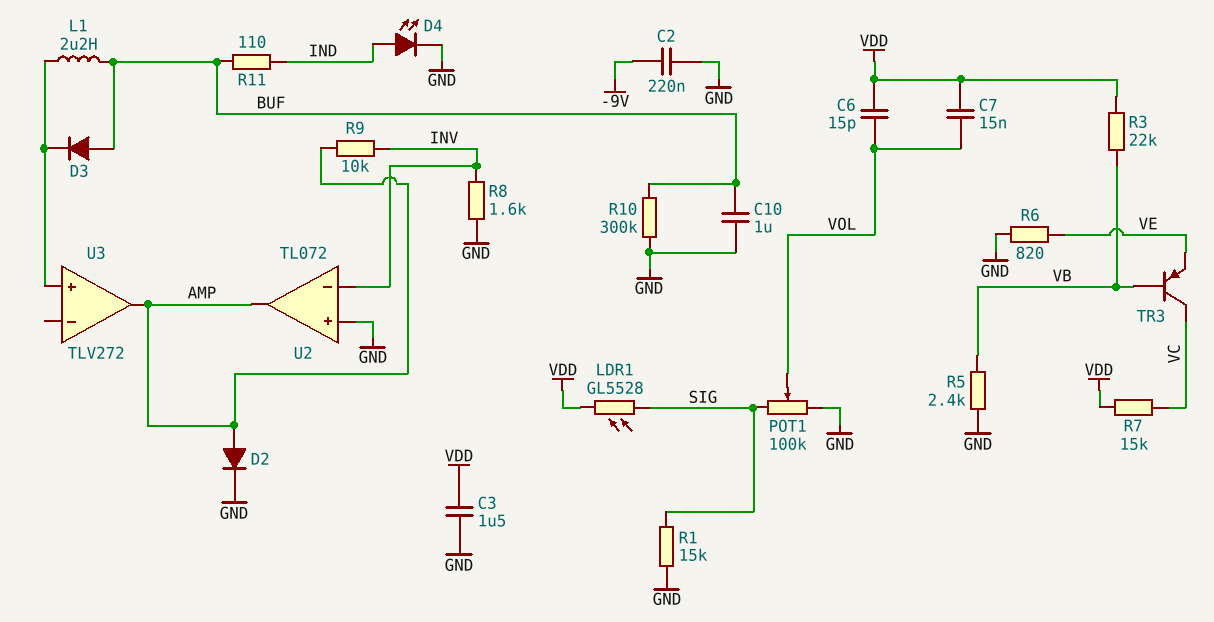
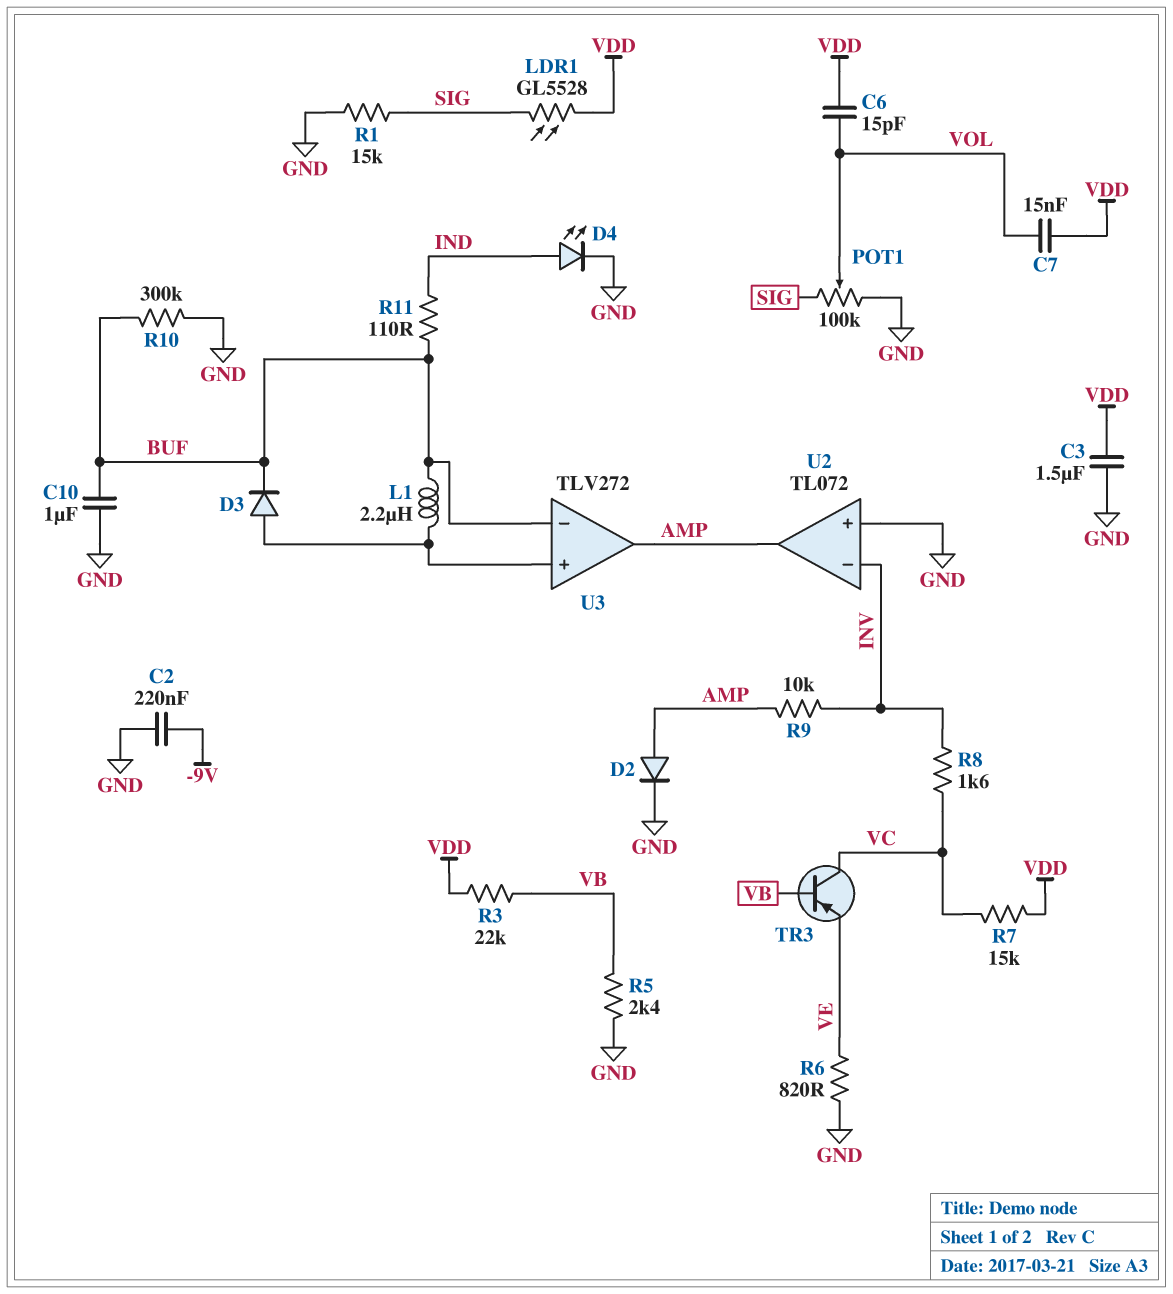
D3: diode (A BUF, K U3/in+) -> diode (A U3/in+, K BUF)
R8: 1.6k (GND, INV) -> 1.6k (INV, VC)
U3 pin in-: none -> BUF

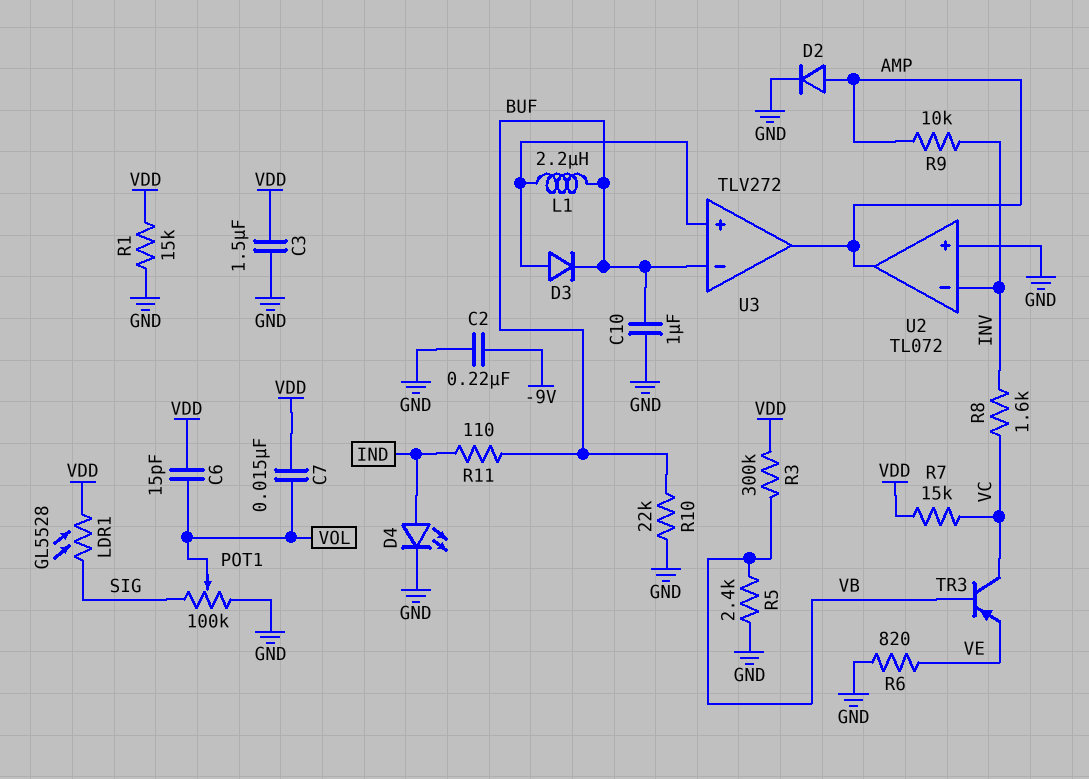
R1: 15k (GND, SIG) -> 15k (GND, VDD)
R3: 22k (VB, VDD) -> 300k (VB, VDD)
R10: 300k (BUF, GND) -> 22k (BUF, GND)

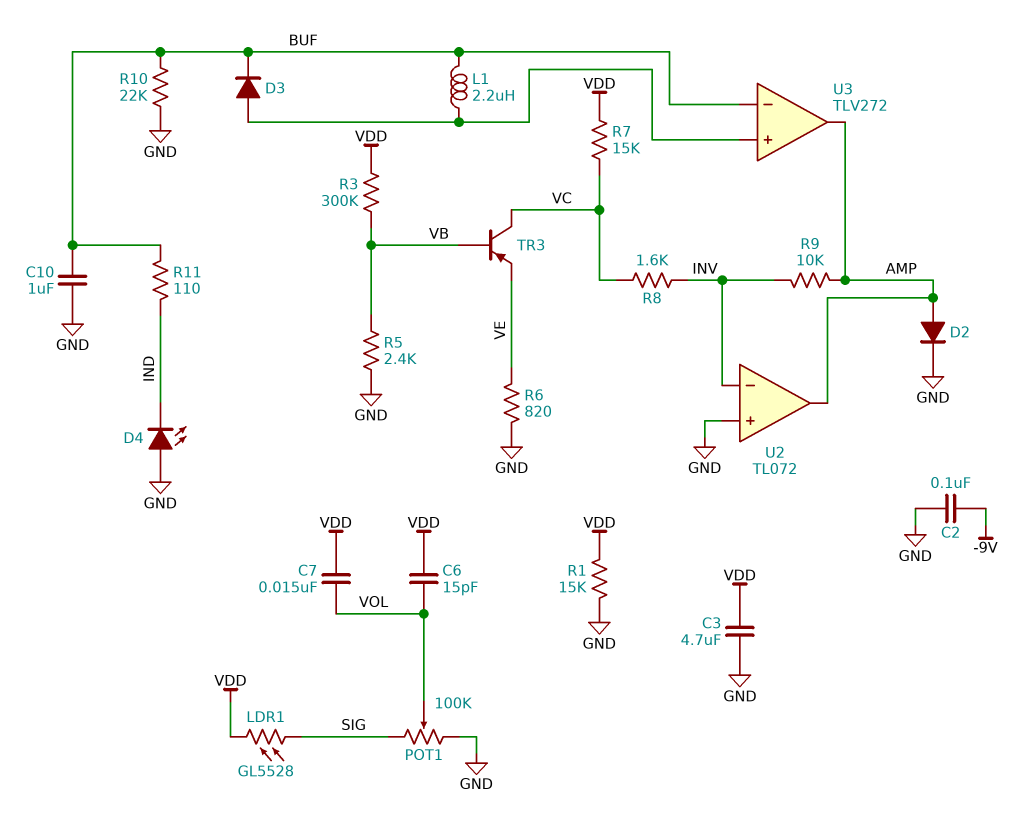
C2: 220nF (-9V, GND) -> 100nF (-9V, GND)
C3: 1.5uF (GND, VDD) -> 4.7uF (GND, VDD)
D4: LED (A IND, K GND) -> LED (A GND, K IND)

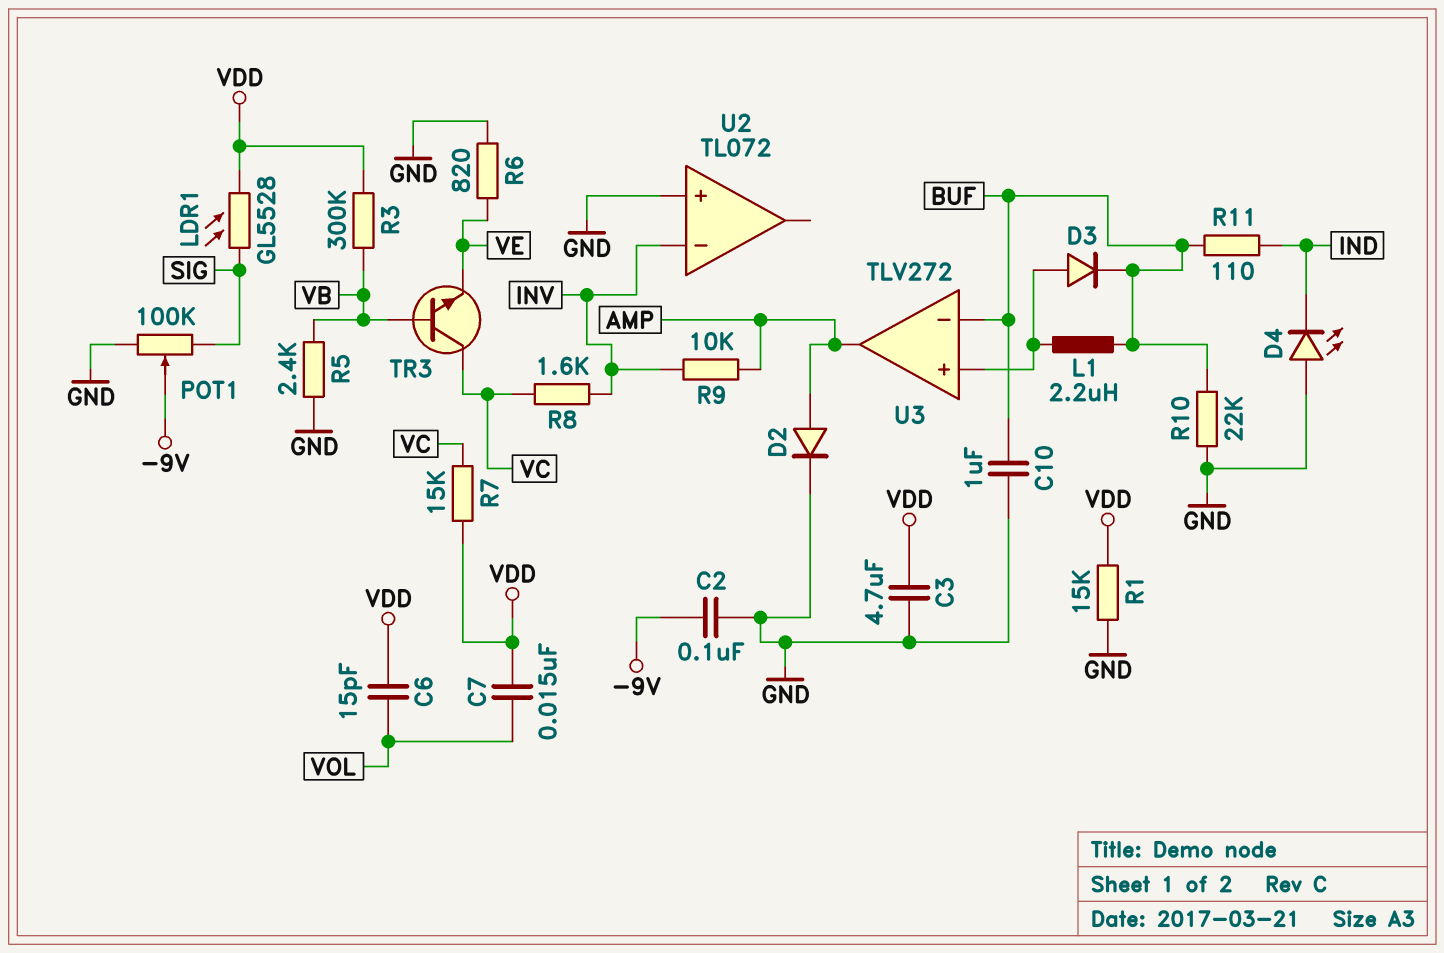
POT1: 100k (GND, SIG, wiper VOL) -> 100k (GND, SIG, wiper -9V)
TR3: PNP (B VB, C VC, E VE) -> NPN (B VB, C VC, E VE)
U2 pin out: AMP -> none

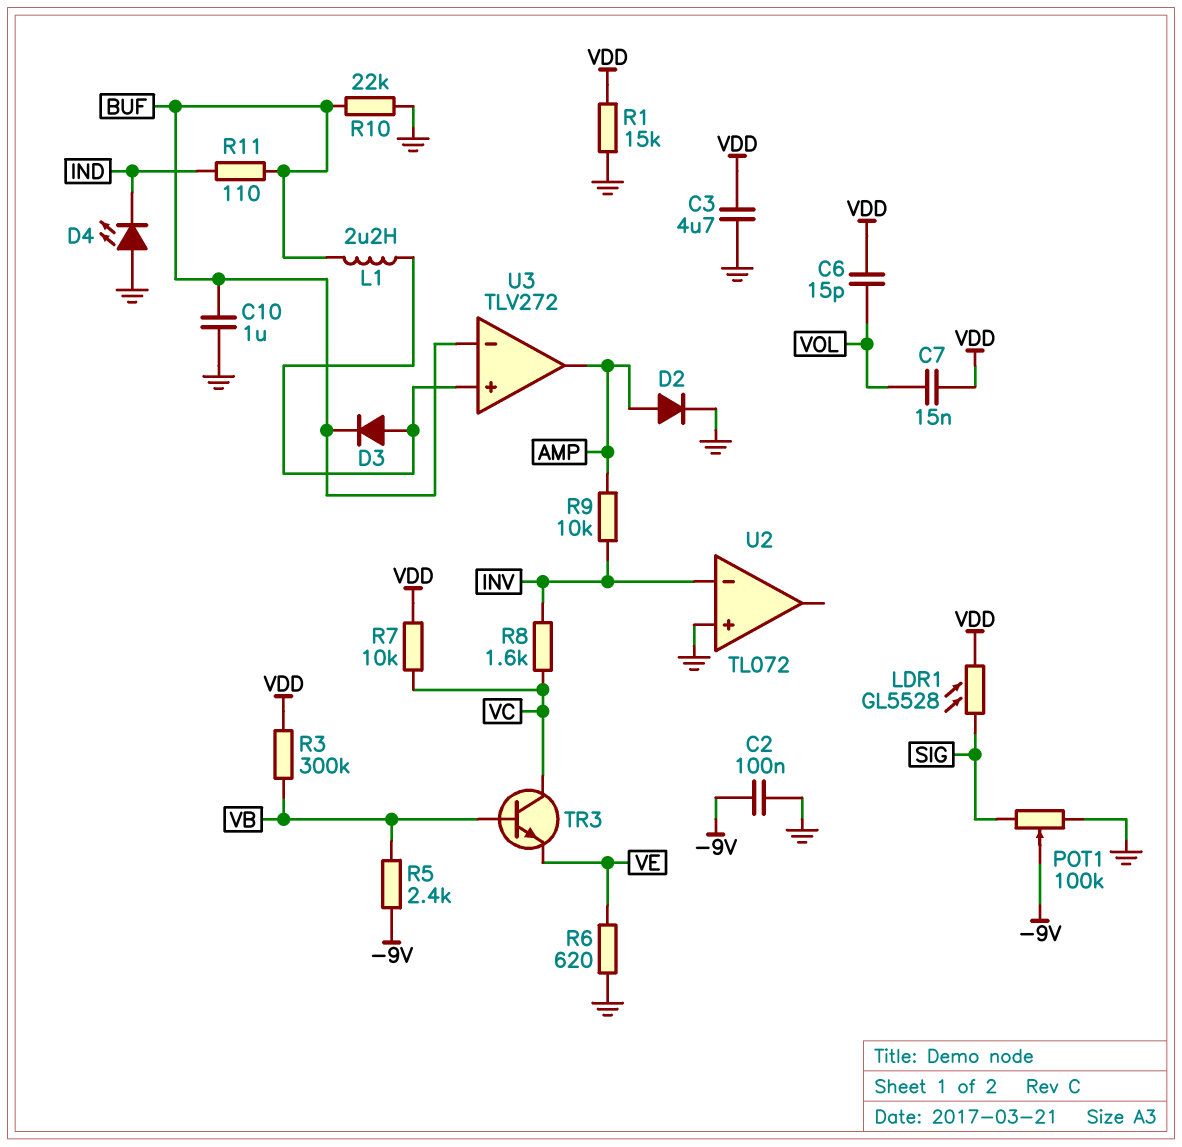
R5: 2.4k (GND, VB) -> 2.4k (-9V, VB)
R6: 820 (GND, VE) -> 620 (GND, VE)
R7: 15k (VC, VDD) -> 10k (VC, VDD)

